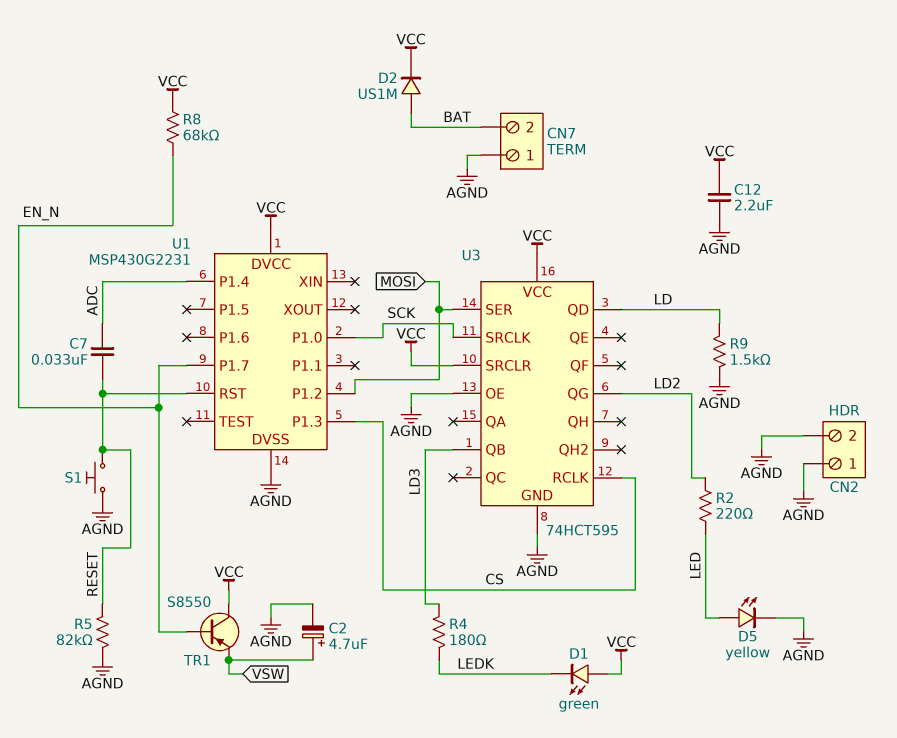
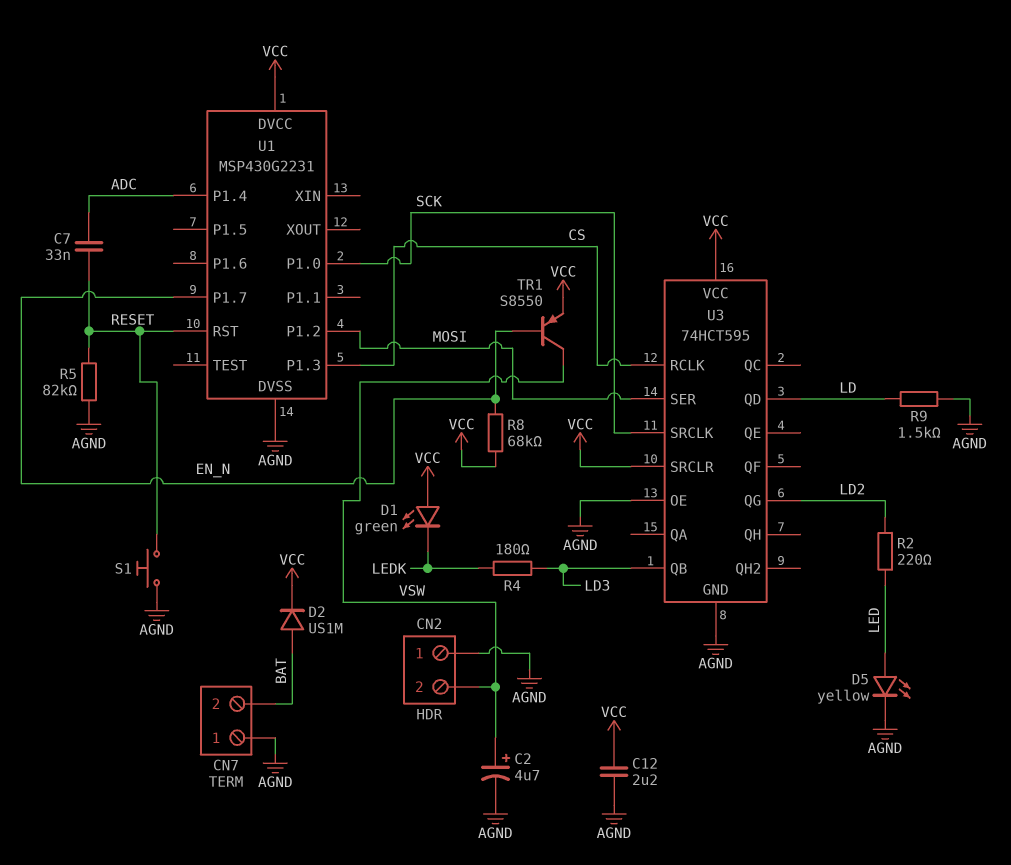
CN2 pin 2: AGND -> VSW
TR1: PNP S8550 (B EN_N, C VCC, E VSW) -> PNP S8550 (B EN_N, C VSW, E VCC)

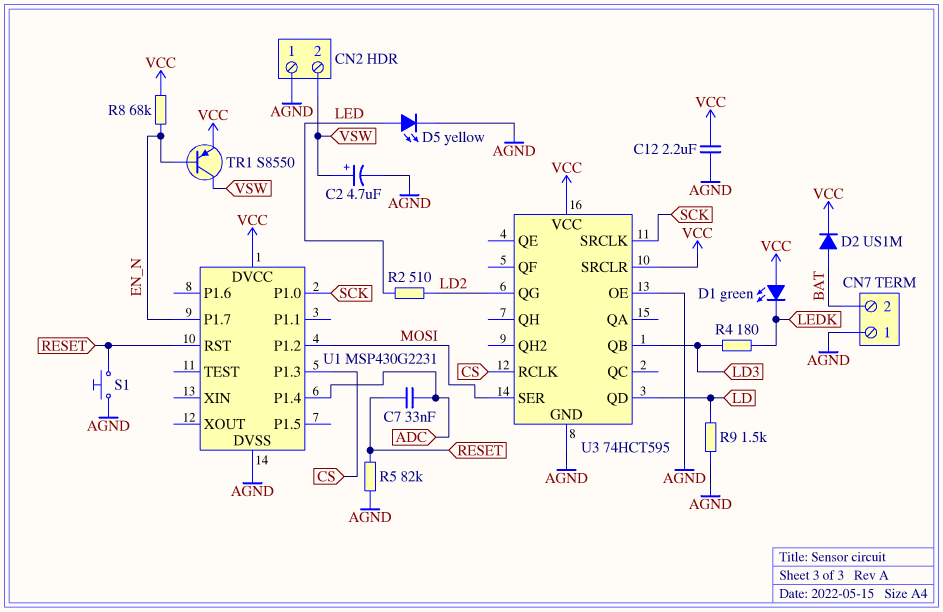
R2: 220 (LD2, LED) -> 510 (LD2, LED)

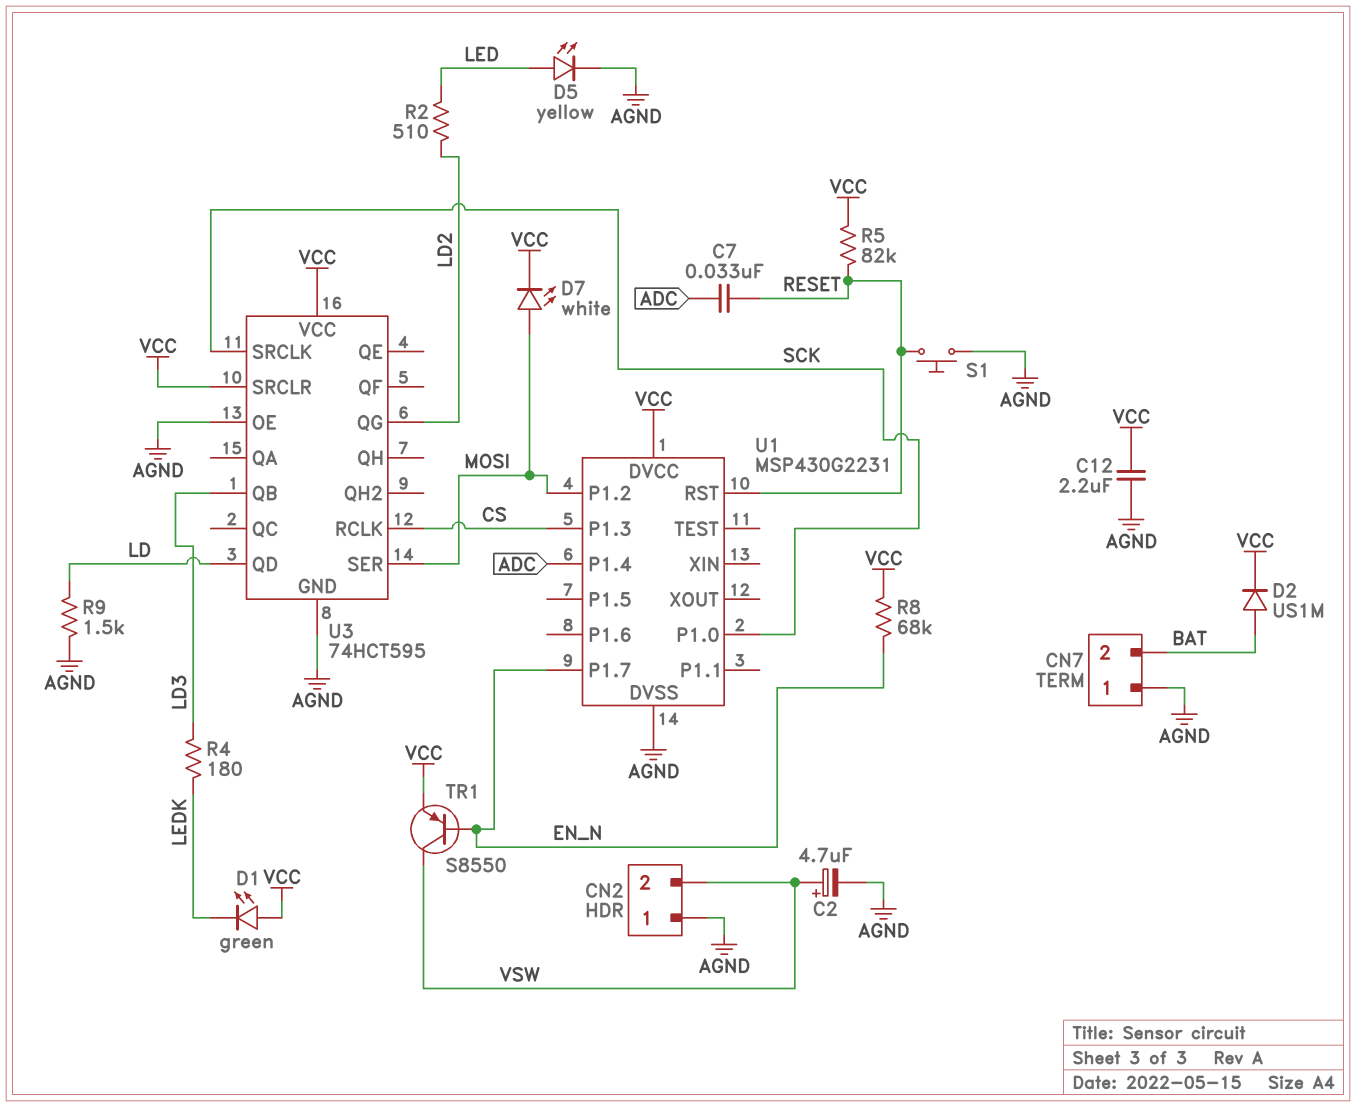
D7: none -> LED white (A MOSI, K VCC)
R5: 82k (AGND, RESET) -> 82k (RESET, VCC)

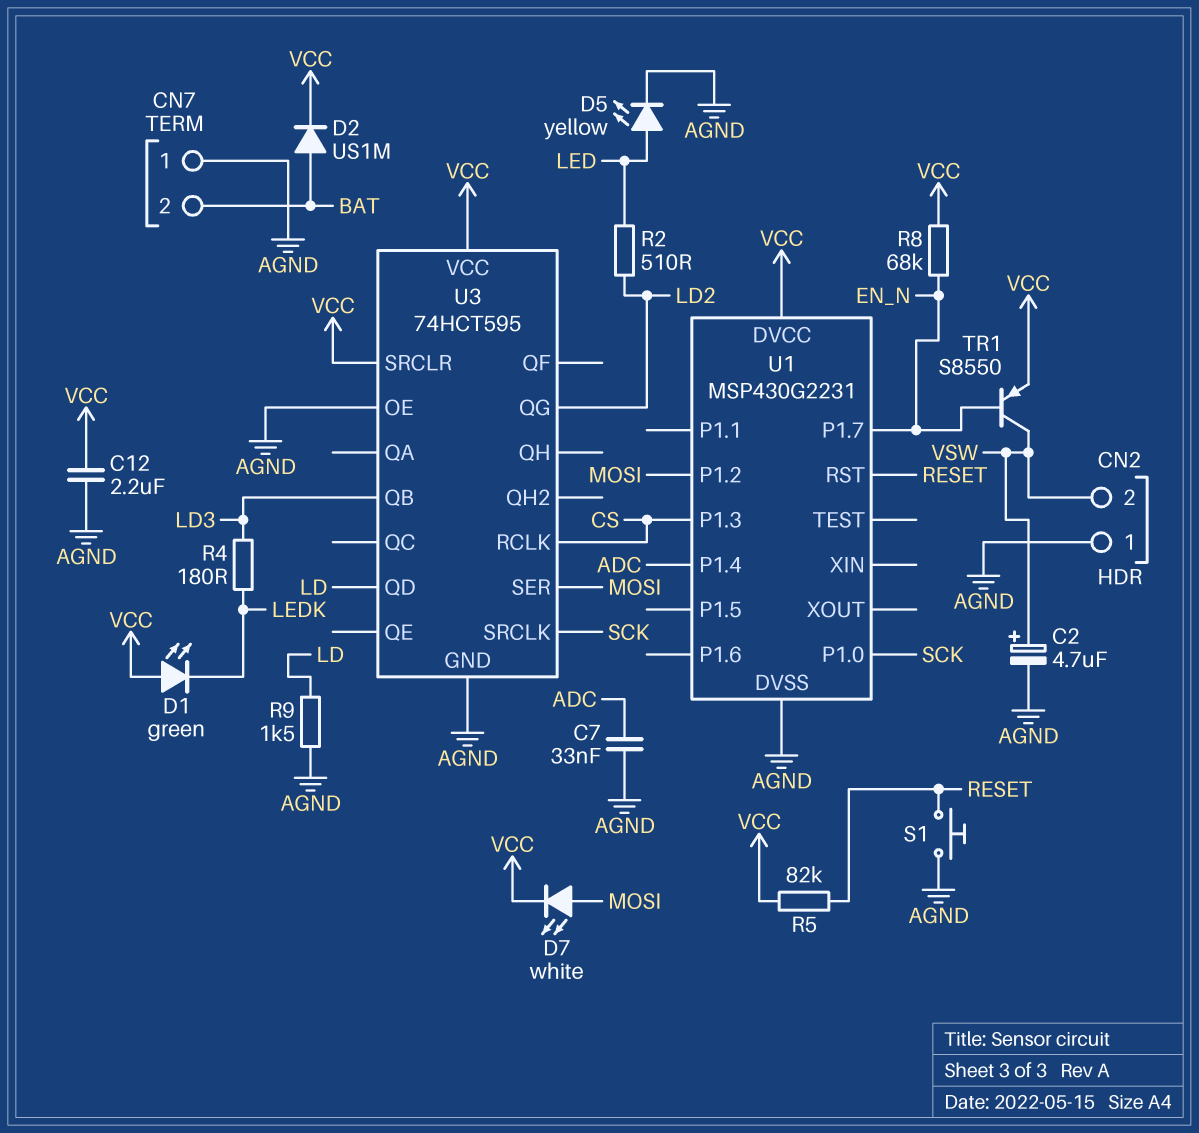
C7: 33nF (ADC, RESET) -> 33nF (ADC, AGND)

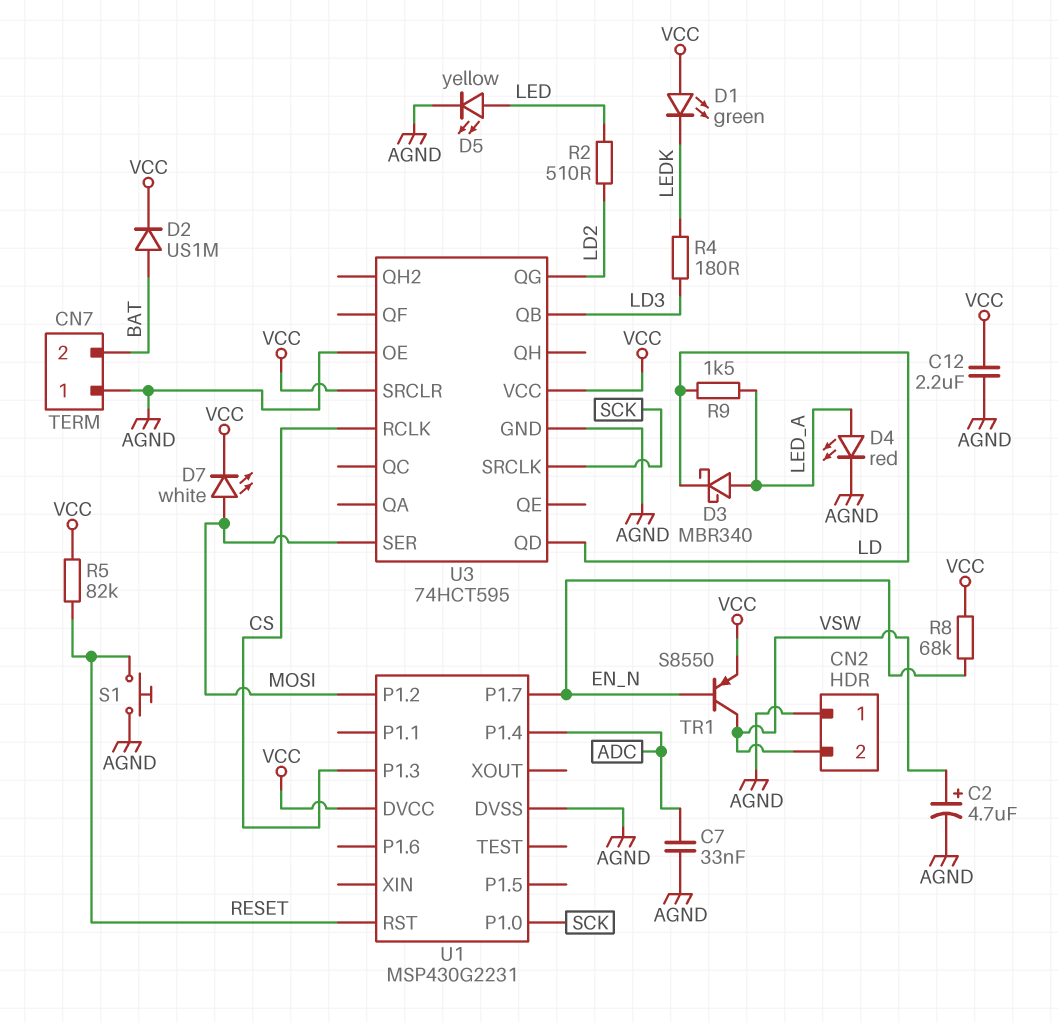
D3: none -> schottky MBR340 (A LED_A, K LD)
D4: none -> LED red (A LED_A, K AGND)
R9: 1.5k (AGND, LD) -> 1.5k (LD, LED_A)

